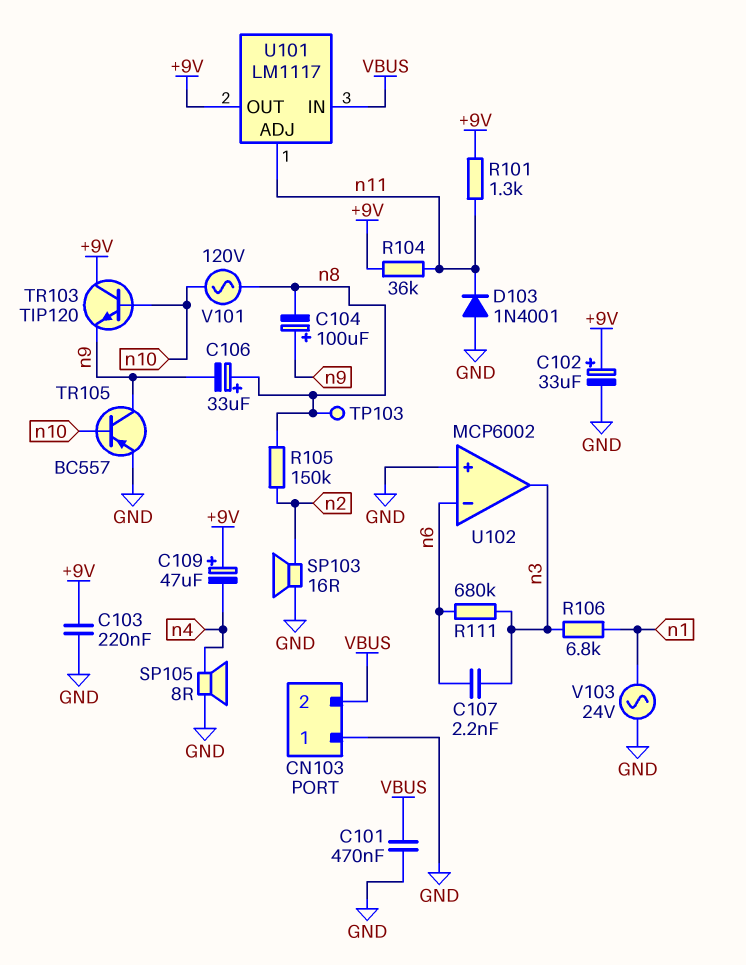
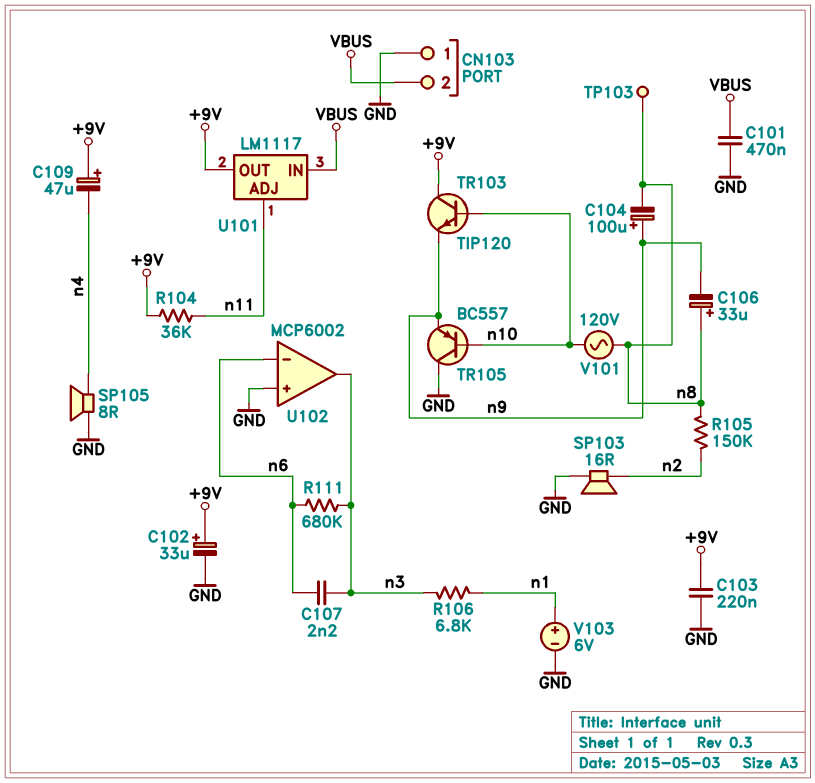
D103: diode 1N4001 (A GND, K n11) -> none
R101: 1.3k (+9V, n11) -> none
TR105: PNP BC557 (B n10, C n9, E GND) -> PNP BC557 (B n10, C GND, E n9)
V103: AC 24V (GND, n1) -> 6V (plus n1, minus GND)

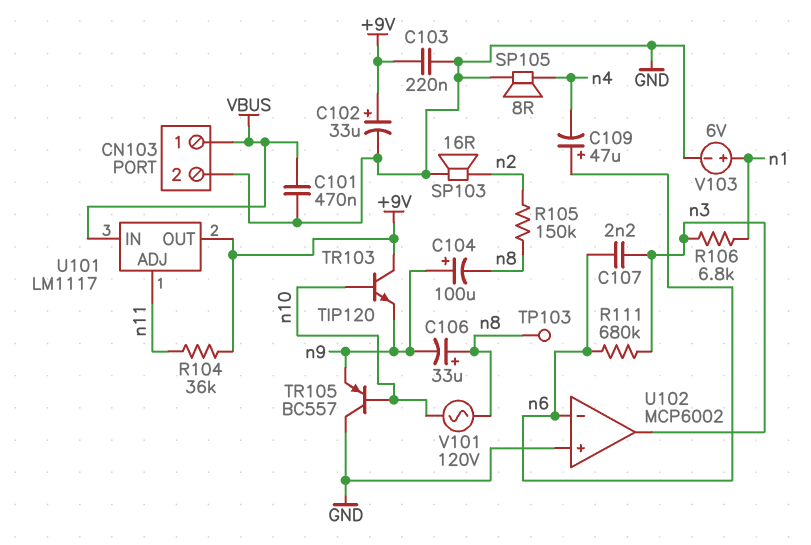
C109: 47uF (plus +9V, minus n4) -> 47uF (plus n6, minus n4)
CN103 pin 1: GND -> VBUS
CN103 pin 2: VBUS -> GND

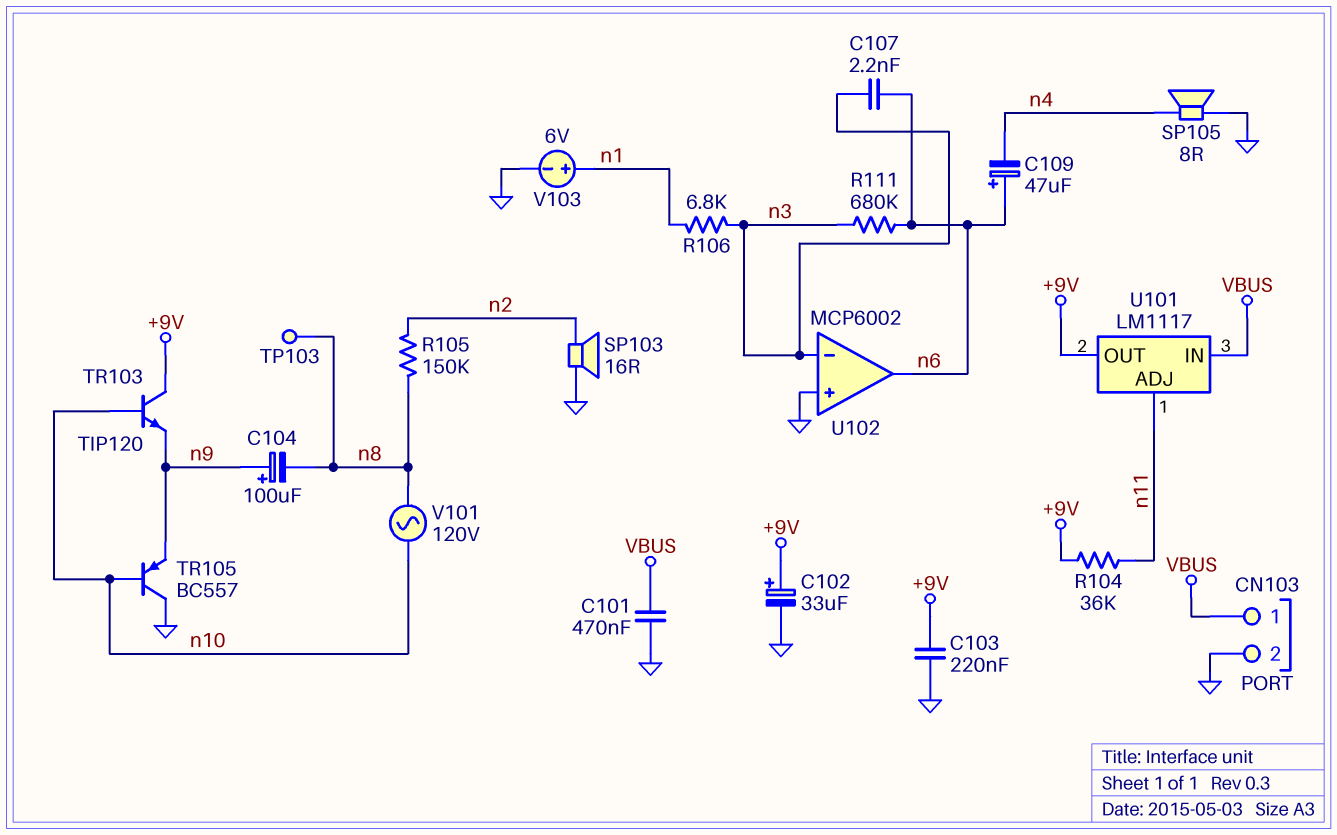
C106: 33uF (plus n8, minus n9) -> none
U102 pin in-: n6 -> n3
U102 pin out: n3 -> n6

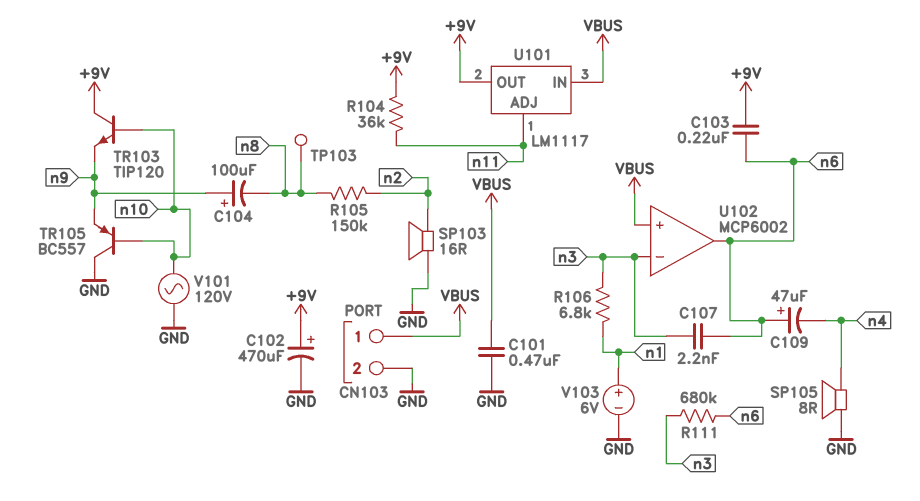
C102: 33uF (plus +9V, minus GND) -> 470uF (plus +9V, minus GND)
C103: 220nF (+9V, GND) -> 220nF (+9V, n6)
U102 pin in+: GND -> VBUS
V101: AC 120V (n8, n10) -> AC 120V (GND, n10)

